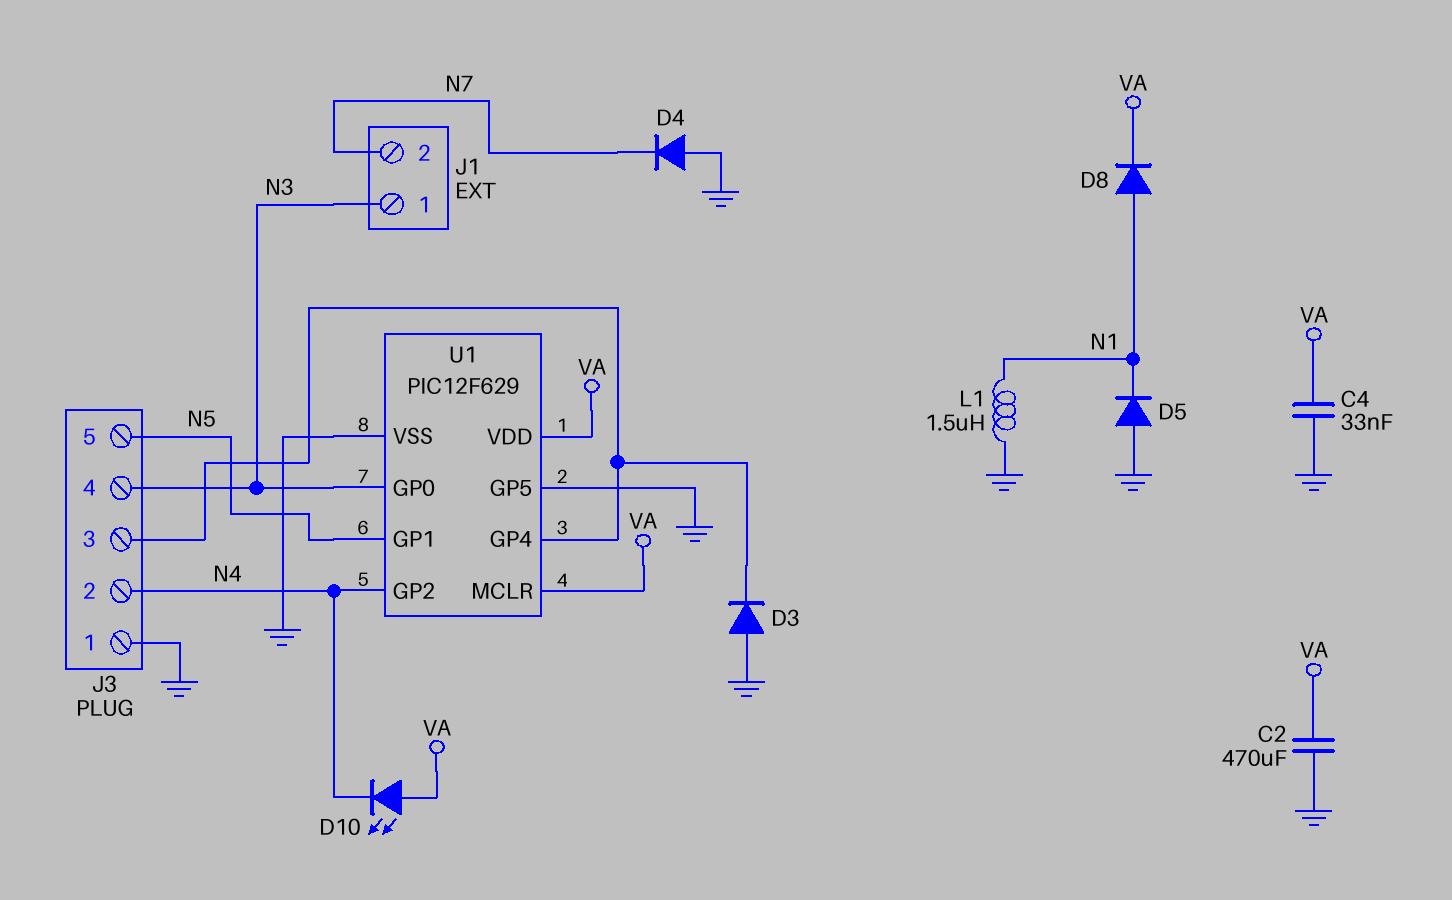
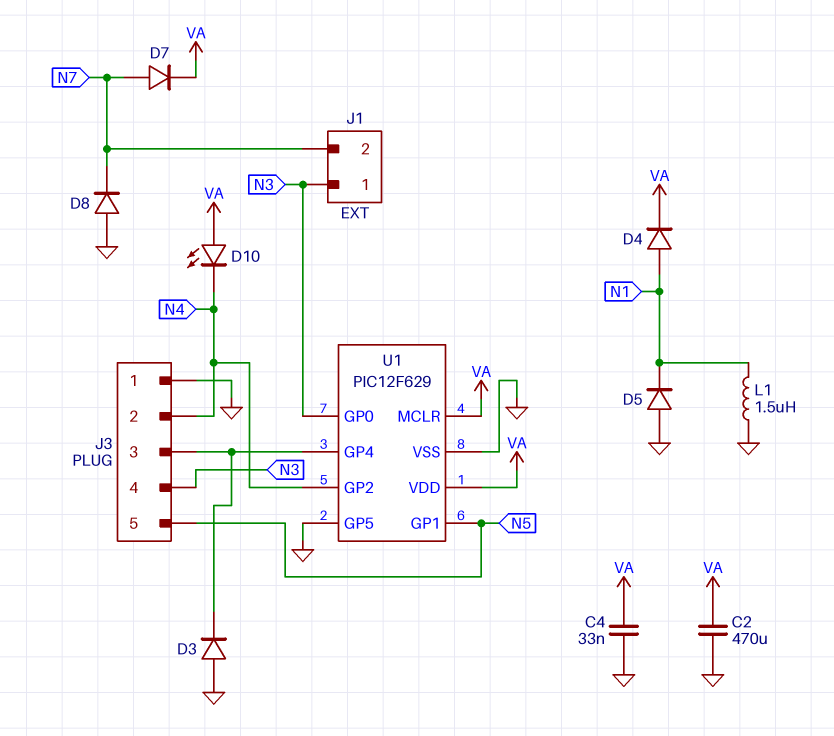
D4: diode (A GND, K N7) -> diode (A N1, K VA)
D7: none -> diode (A N7, K VA)
D8: diode (A N1, K VA) -> diode (A GND, K N7)

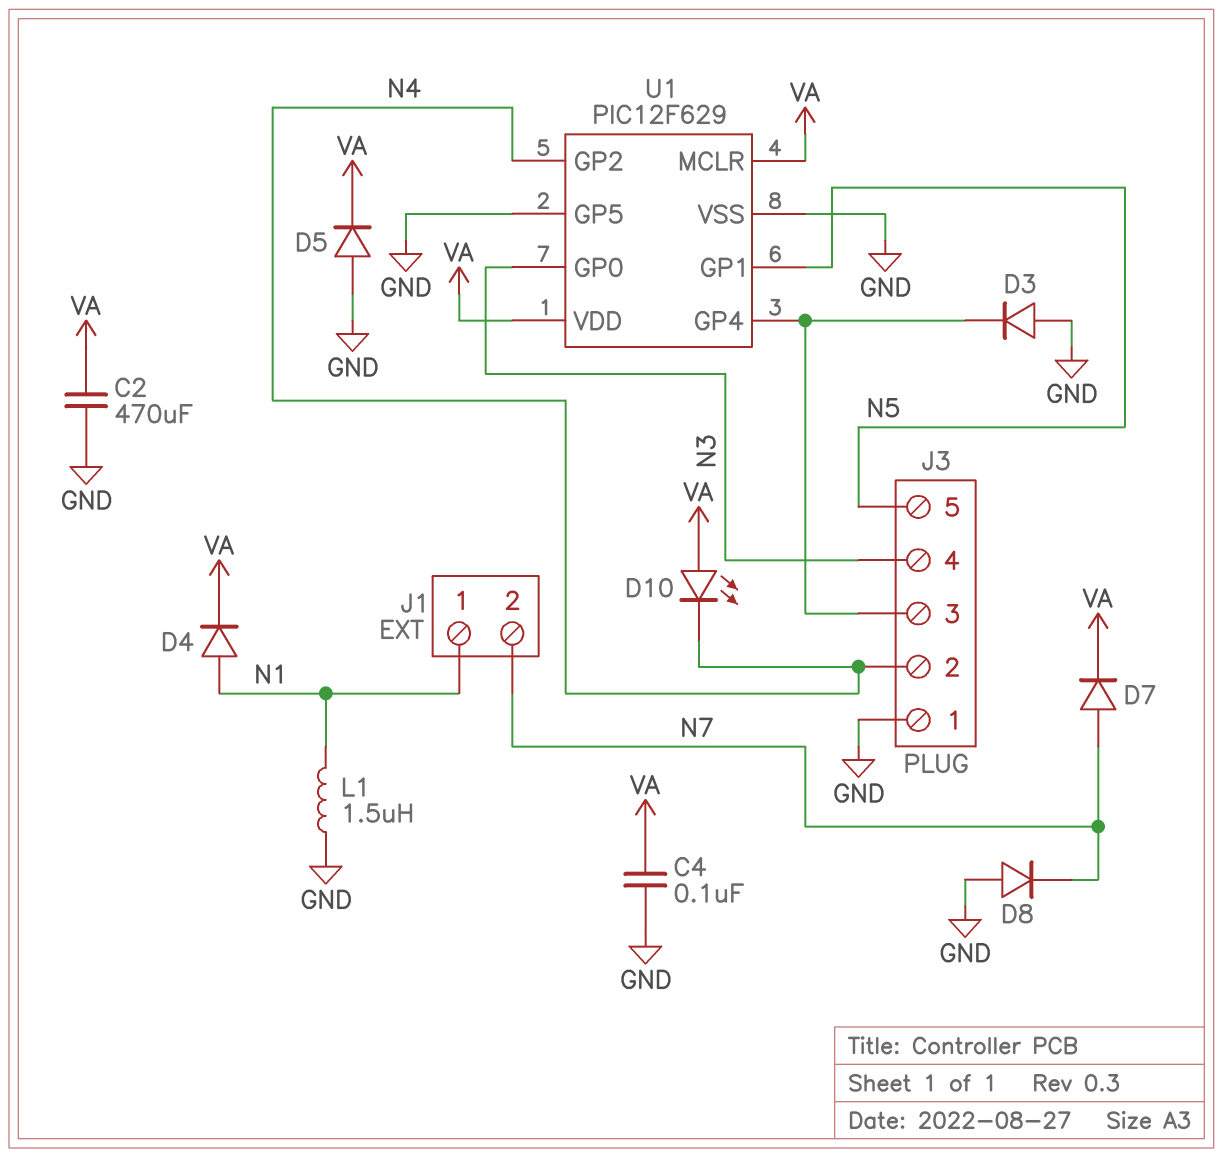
C4: 33nF (GND, VA) -> 100nF (GND, VA)
D5: diode (A GND, K N1) -> diode (A GND, K VA)
J1 pin 1: N3 -> N1

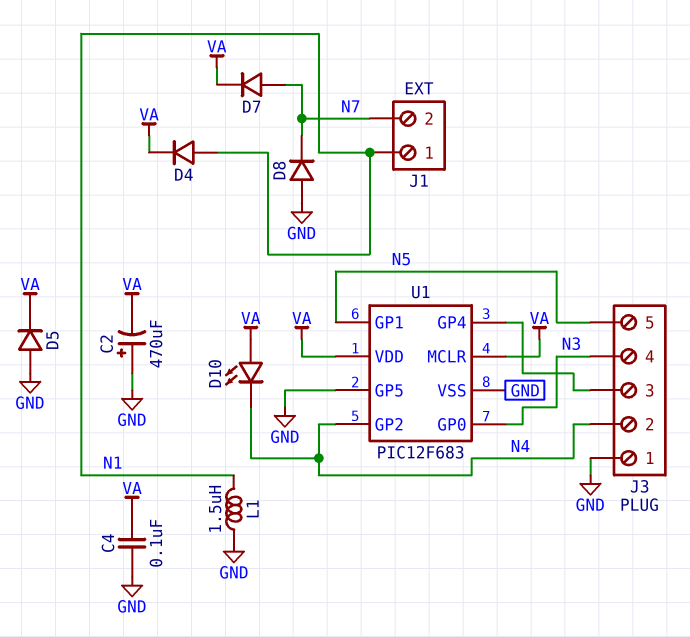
C2: 470uF (GND, VA) -> 470uF (plus GND, minus VA)
D3: diode (A GND, K J3/3) -> none
U1: PIC12F629 -> PIC12F683

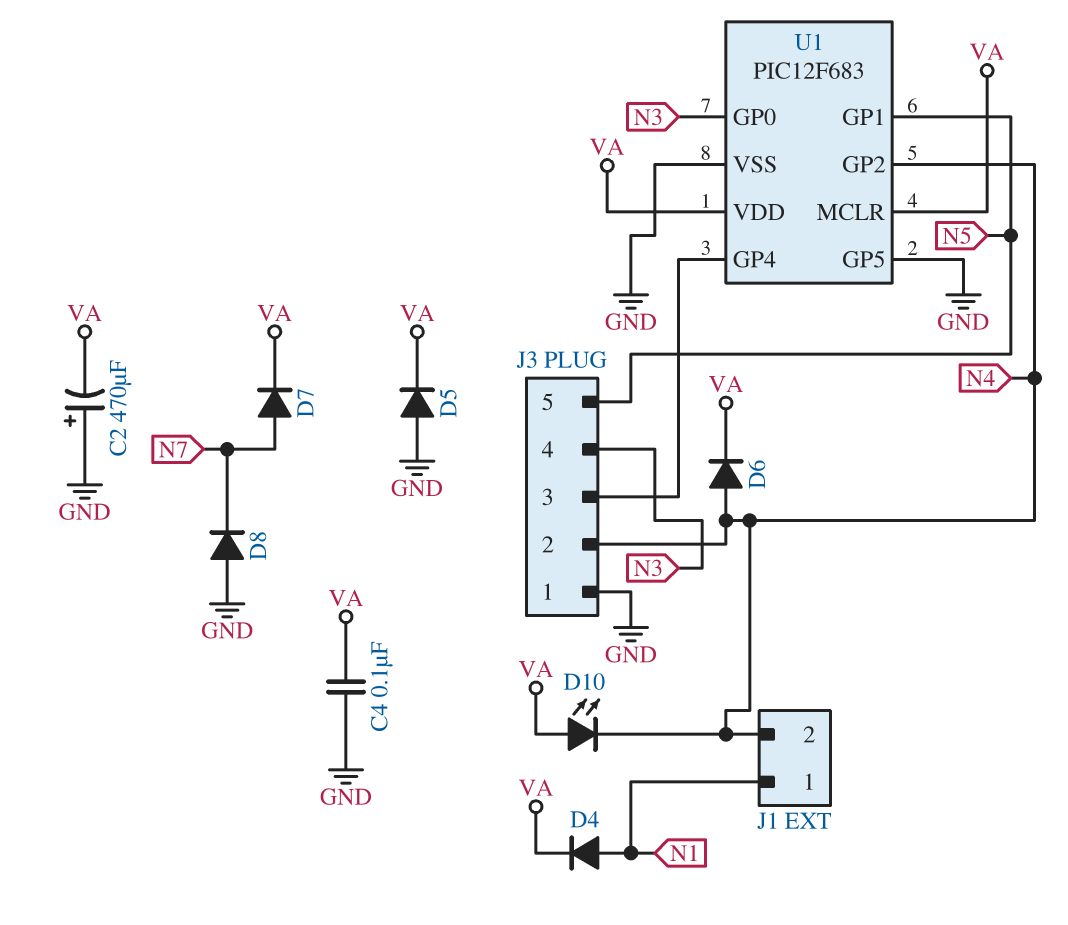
D6: none -> diode (A N4, K VA)
J1 pin 2: N7 -> N4
L1: 1.5uH (GND, N1) -> none

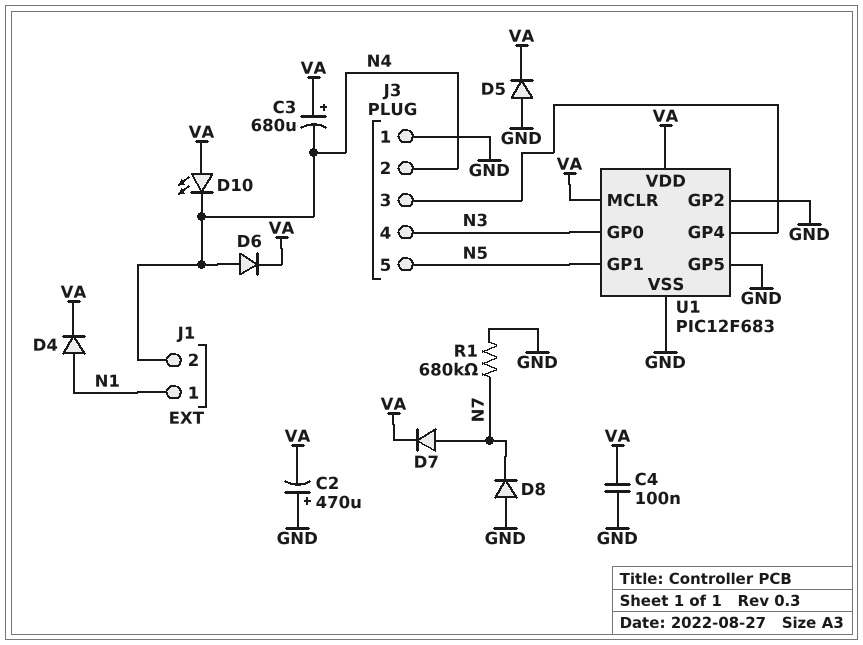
C3: none -> 680uF (plus VA, minus N4)
R1: none -> 680k (GND, N7)
U1 pin GP2: N4 -> GND

